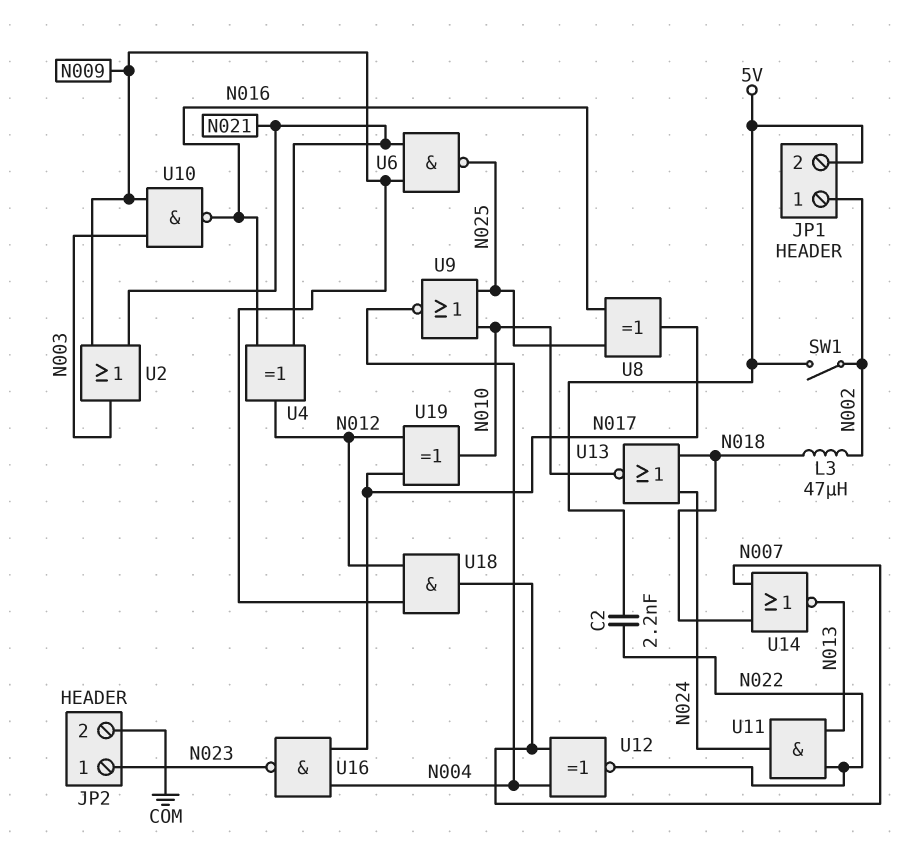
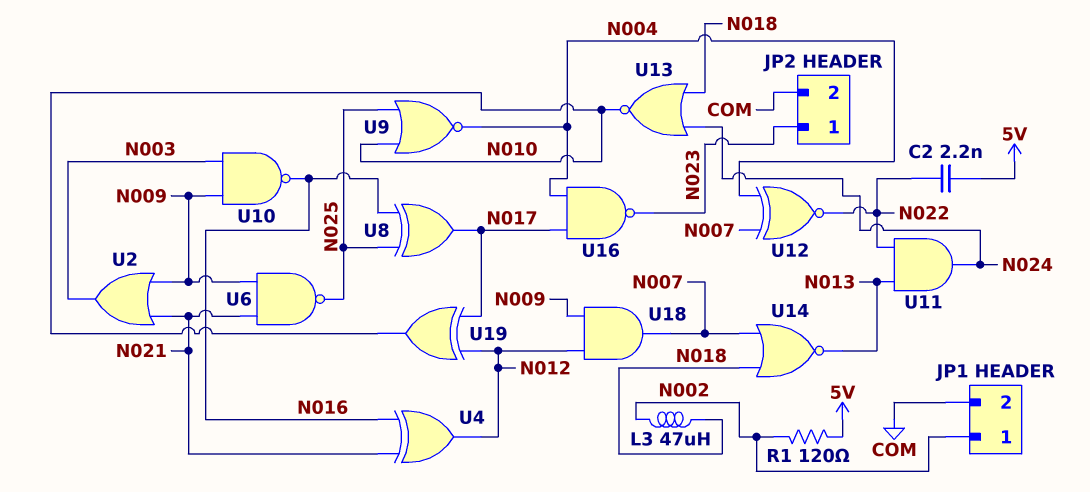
JP1 pin 2: 5V -> COM
R1: none -> 120 (5V, N002)
SW1: switch (5V, N002) -> none

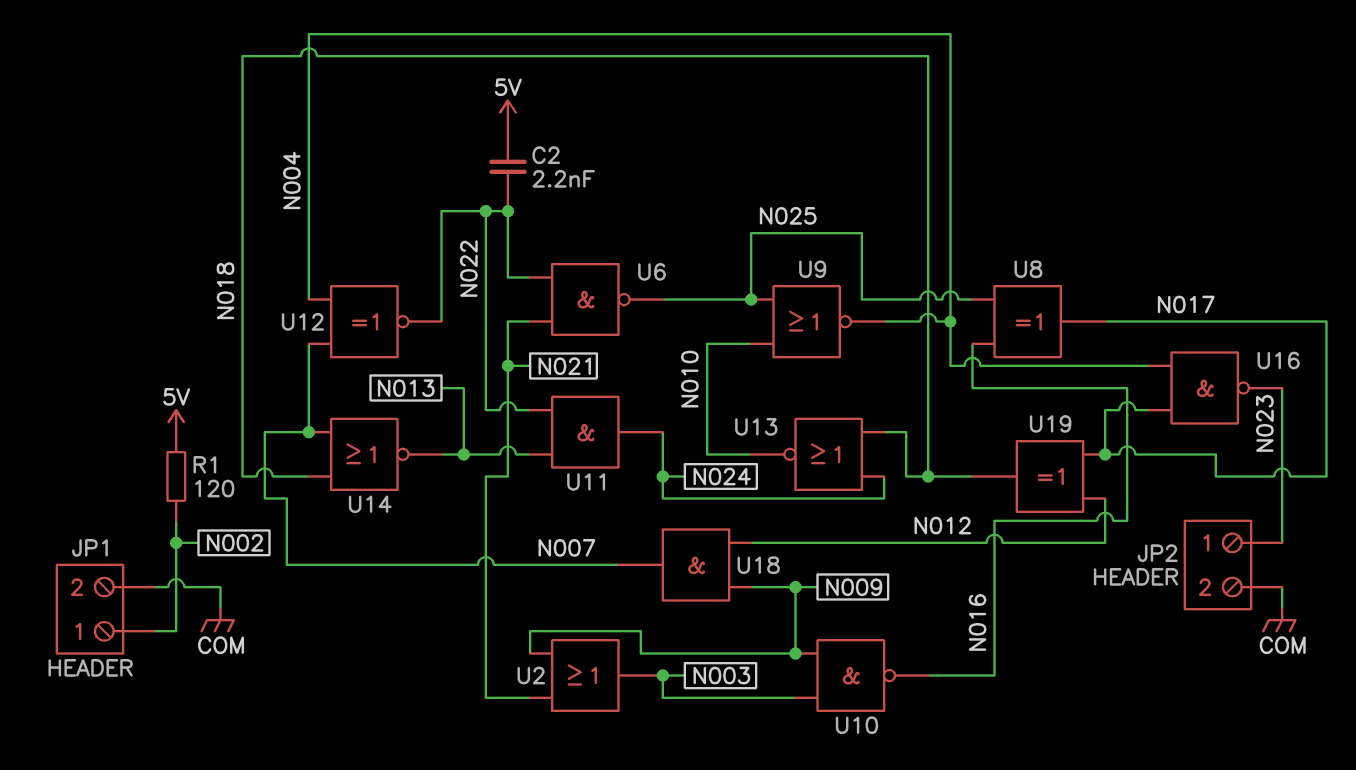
L3: 47uH (N002, N018) -> none
U4: XOR (in N016, in N021, out N012) -> none
U6: NAND (in N009, in N021, out N025) -> NAND (in N021, in N022, out N025)
U19: XOR (in N012, in N017, out N010) -> XOR (in N012, in N017, out N018)

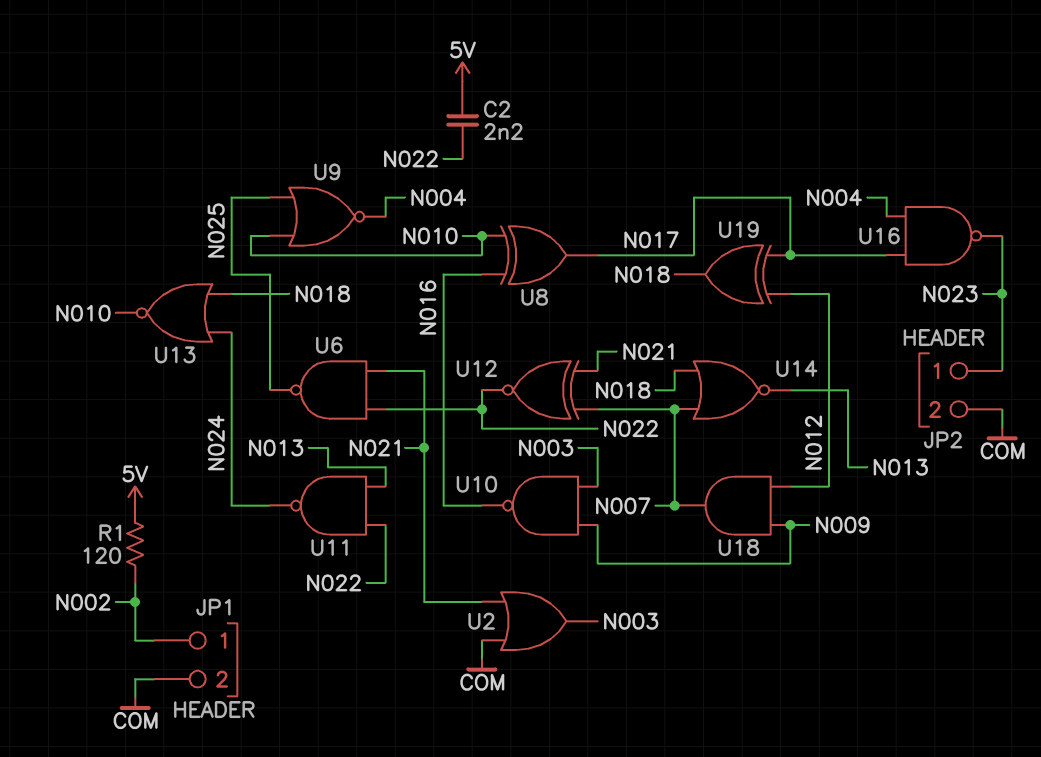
U2: OR (in N009, in N021, out N003) -> OR (in COM, in N021, out N003)
U8: XOR (in N016, in N025, out N017) -> XOR (in N010, in N016, out N017)
U11: AND (in N013, in N022, out N024) -> NAND (in N013, in N022, out N024)
U12: XNOR (in N004, in N007, out N022) -> XNOR (in N007, in N021, out N022)

